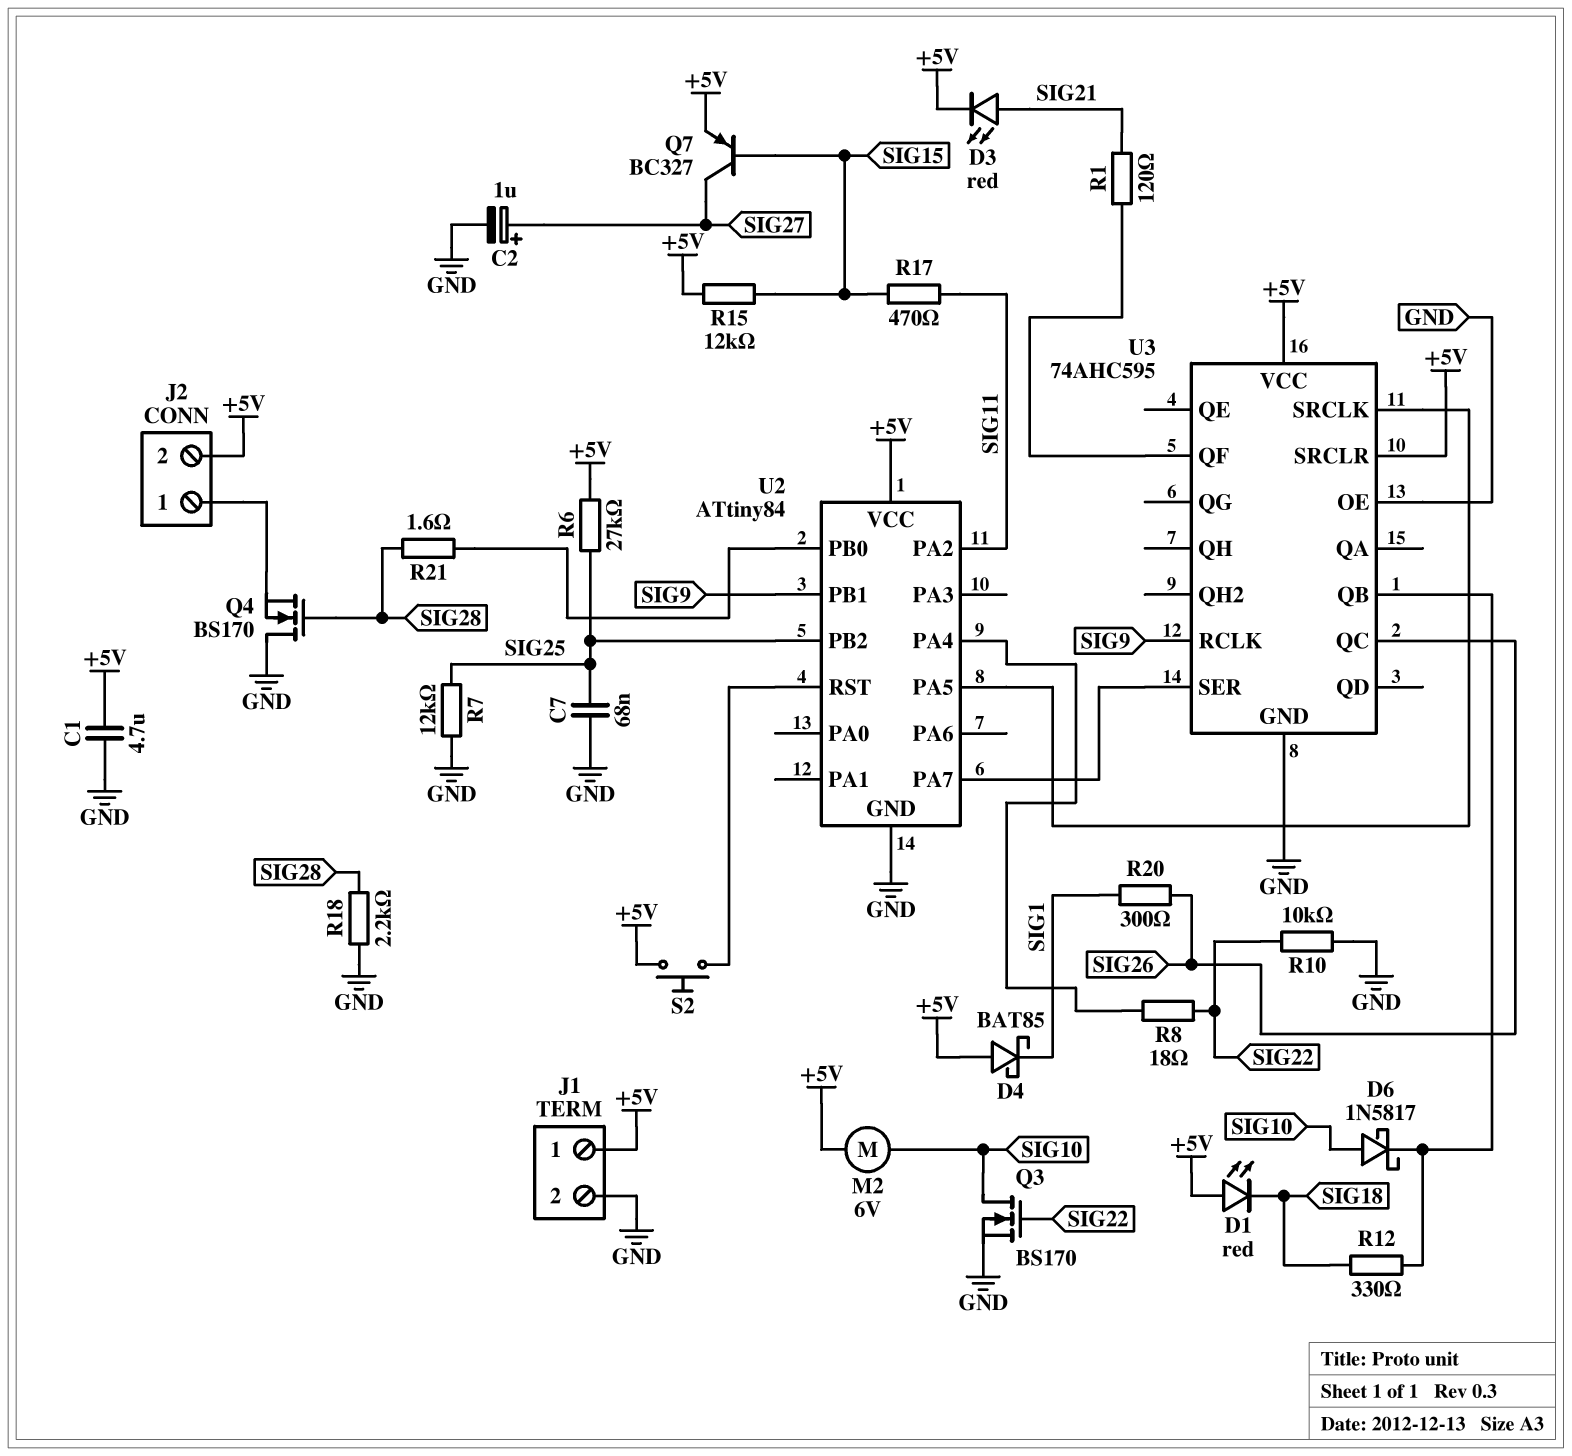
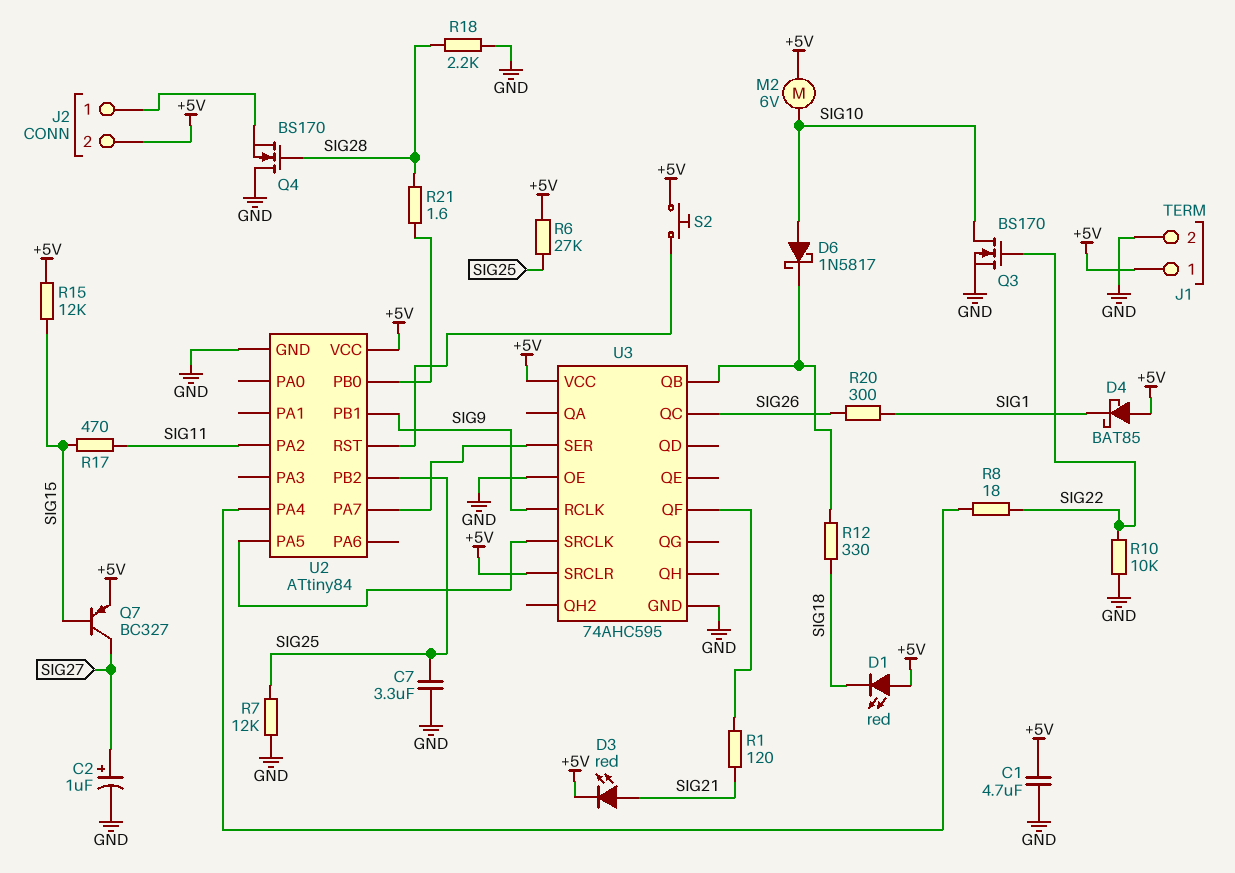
C7: 68nF (GND, SIG25) -> 3.3uF (GND, SIG25)

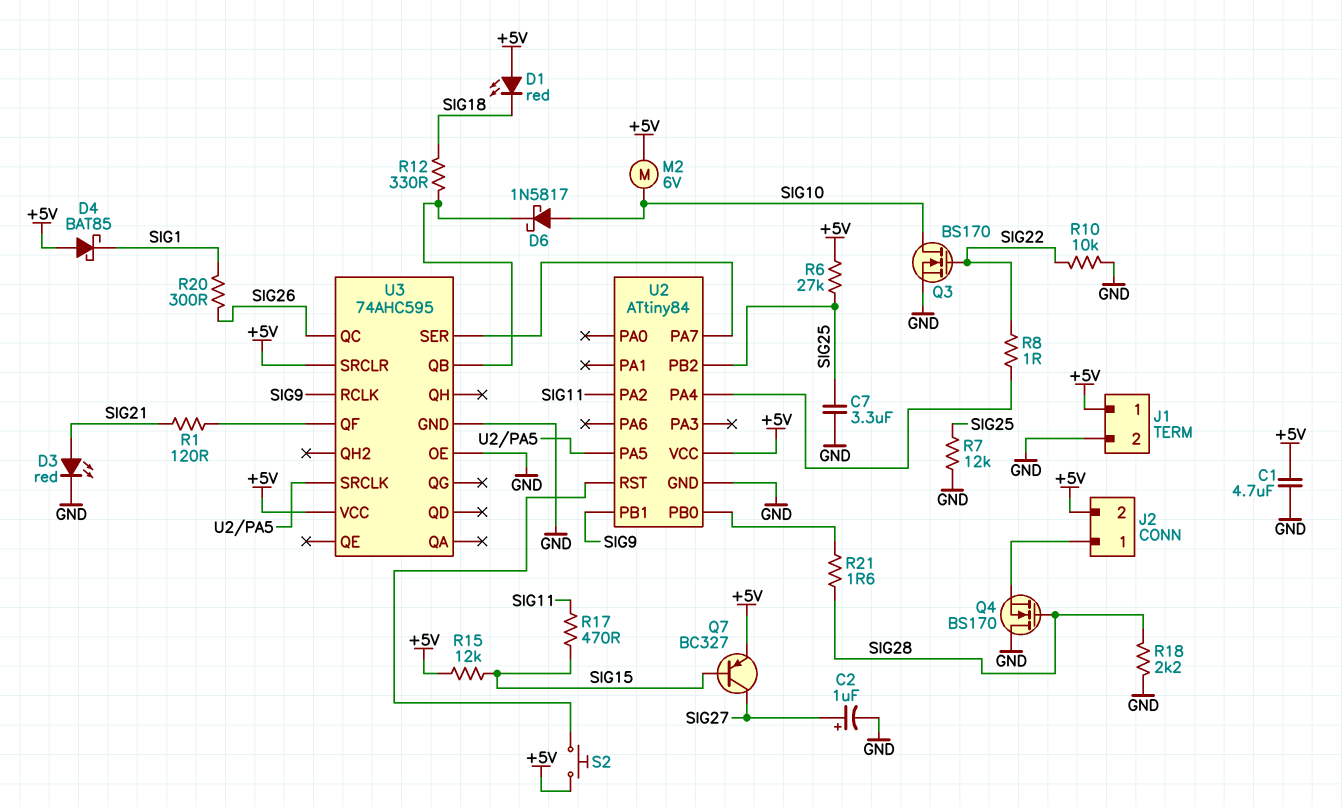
D3: LED red (A SIG21, K +5V) -> LED red (A SIG21, K GND)
R8: 18 (SIG22, U2/PA4) -> 1 (SIG22, U2/PA4)

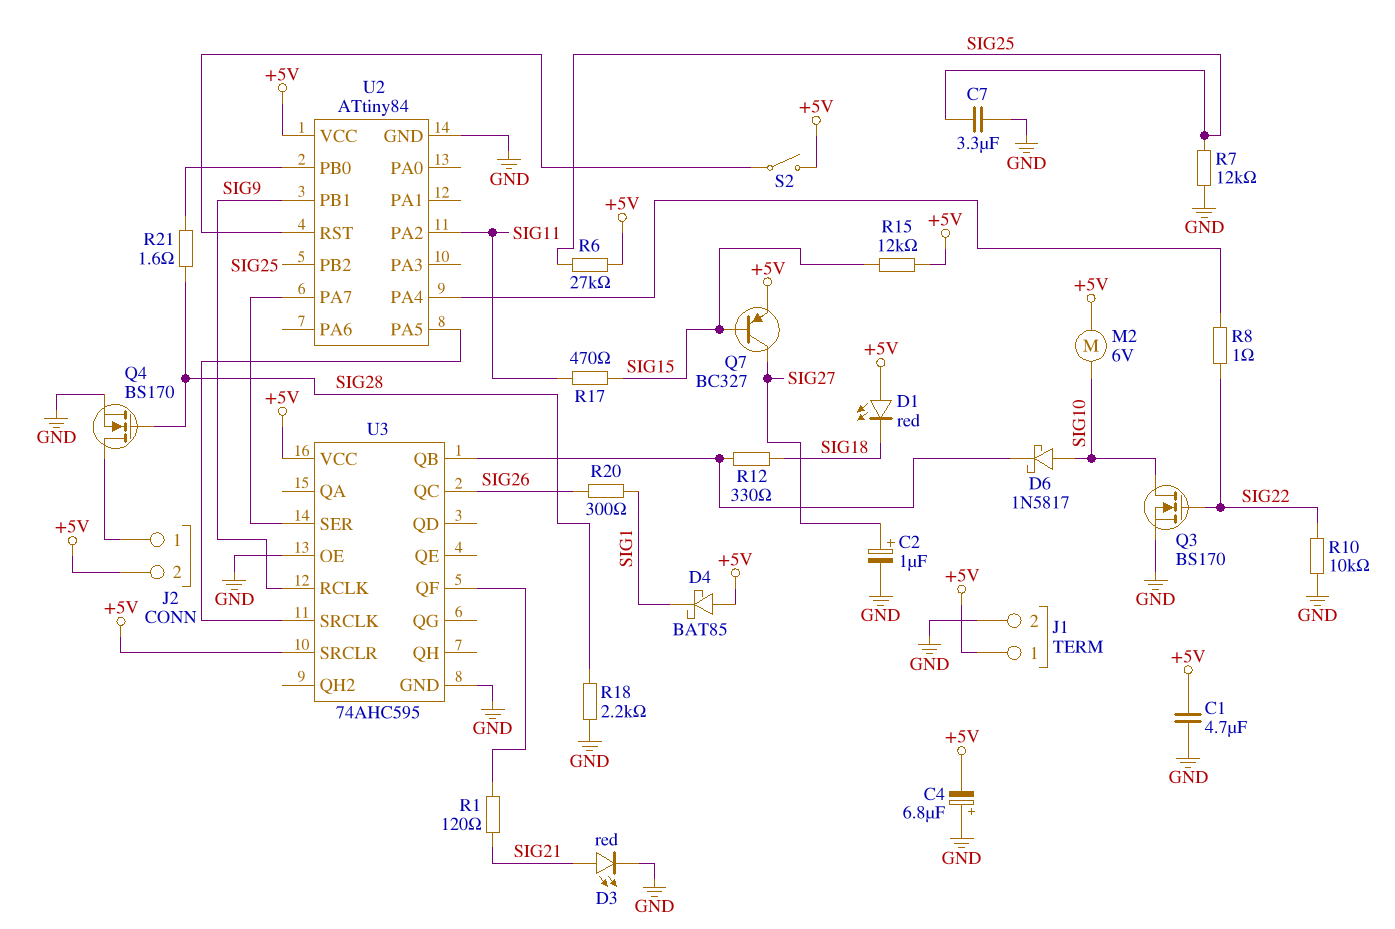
C4: none -> 6.8uF (plus GND, minus +5V)
Q4: NMOS BS170 (G SIG28, D GND, S J2/1) -> NMOS BS170 (G SIG28, D J2/1, S GND)
S2: button (+5V, U2/RST) -> switch (+5V, U2/RST)

